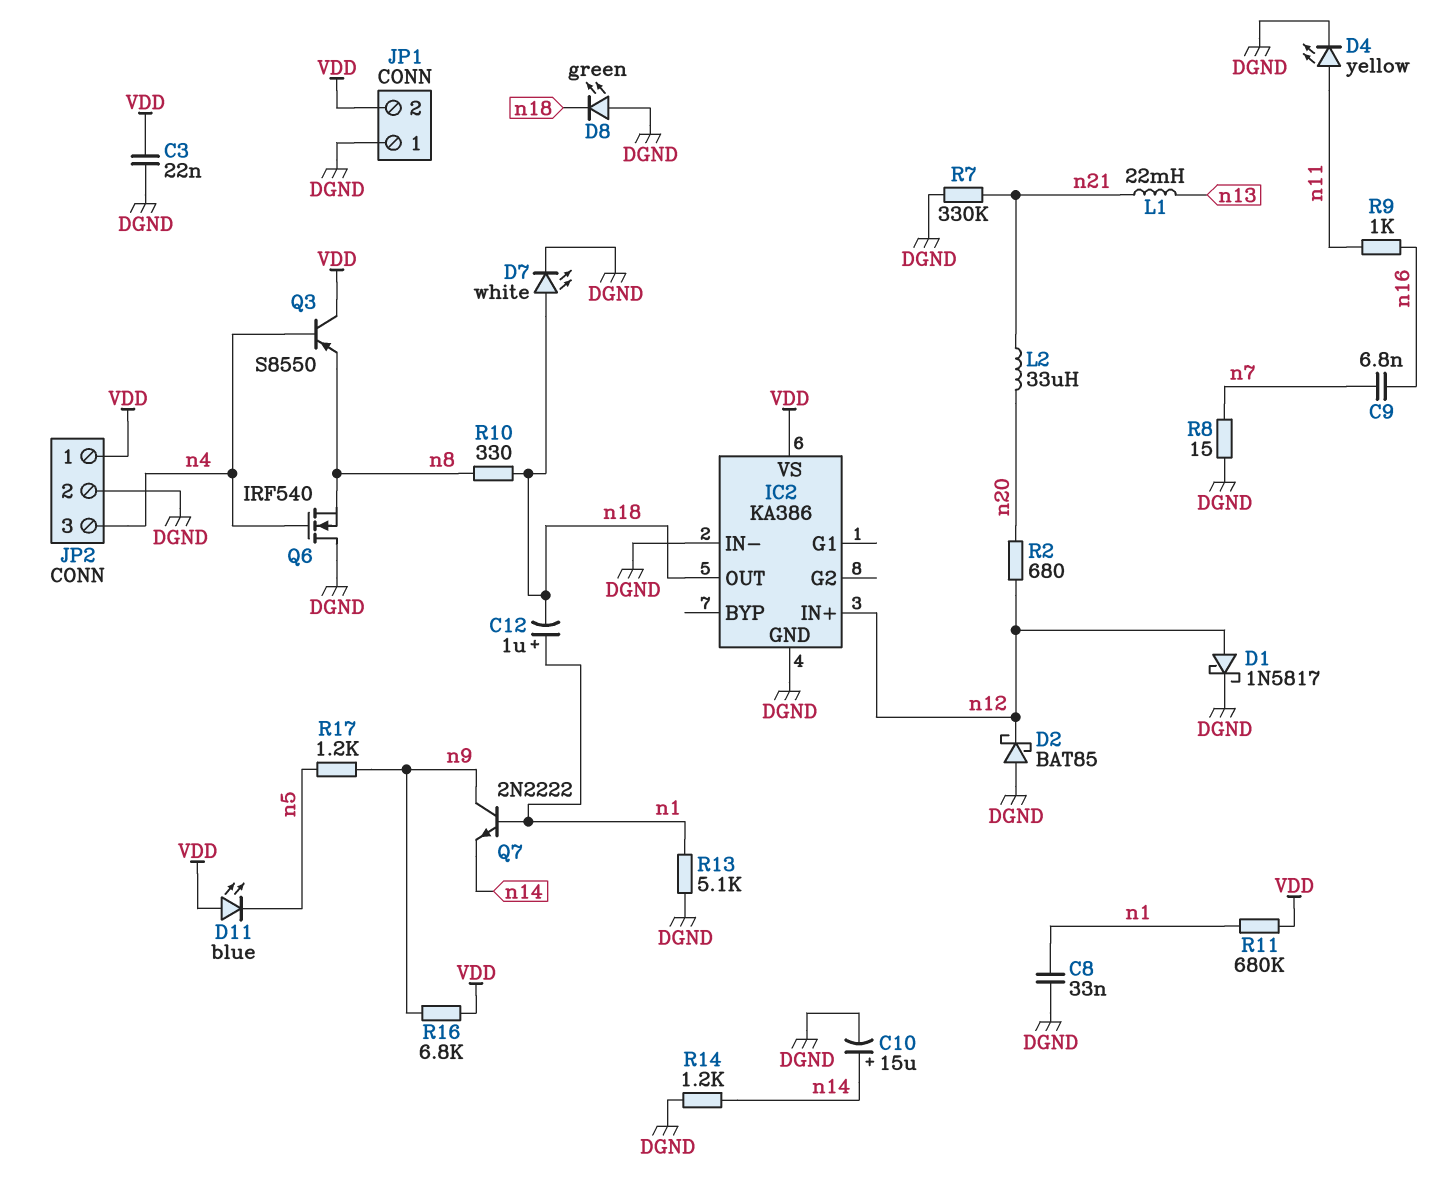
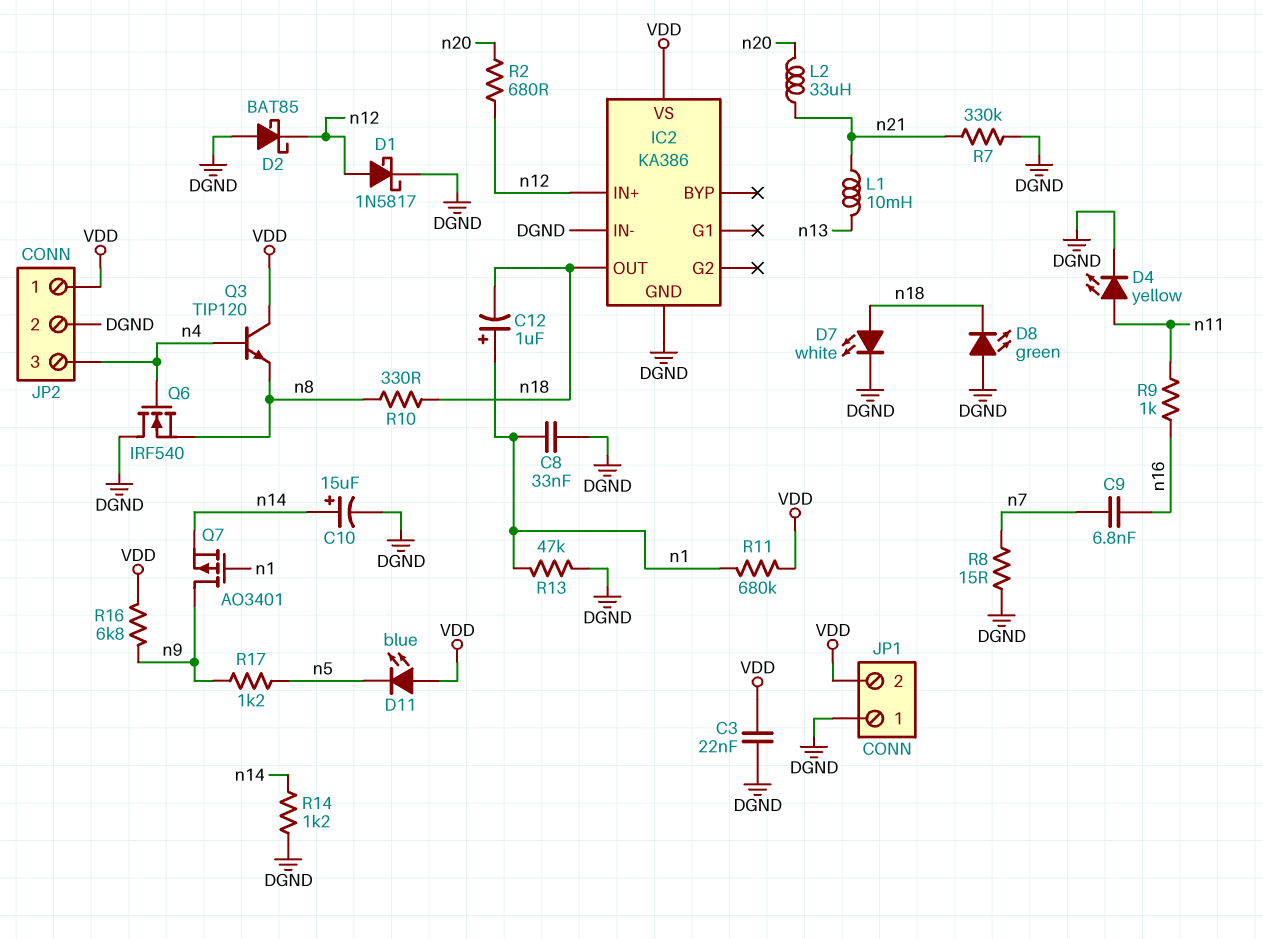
L1: 22mH (n13, n21) -> 10mH (n13, n21)
Q3: PNP S8550 (B n4, C VDD, E n8) -> NPN TIP120 (B n4, C VDD, E n8)
Q7: NPN 2N2222 (B n1, C n9, E n14) -> PMOS AO3401 (G n1, D n9, S n14)
R13: 5.1k (DGND, n1) -> 47k (DGND, n1)

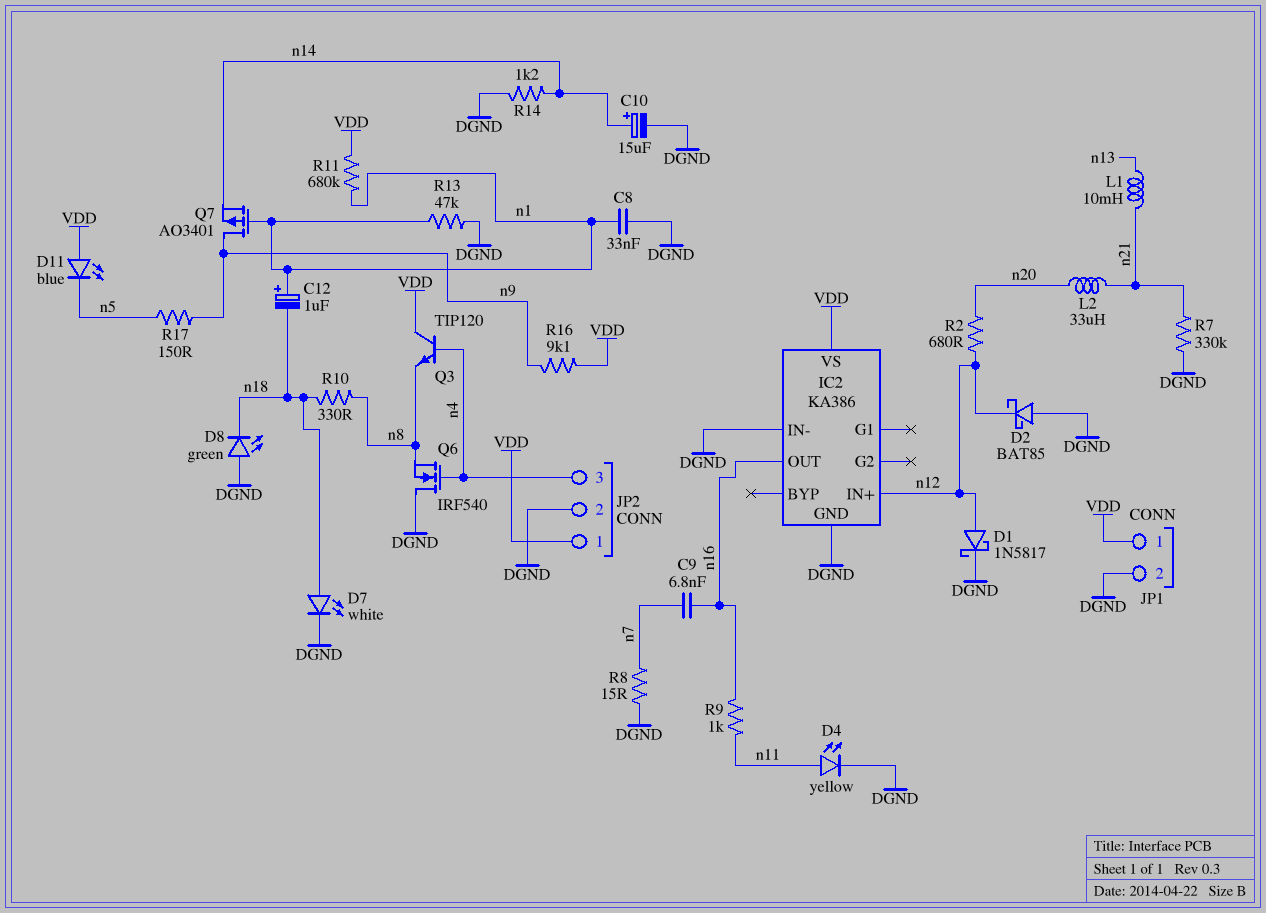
C3: 22nF (DGND, VDD) -> none
IC2 pin OUT: n18 -> n16
JP1 pin 1: DGND -> VDD
JP1 pin 2: VDD -> DGND
R16: 6.8k (VDD, n9) -> 9.1k (VDD, n9)
R17: 1.2k (n5, n9) -> 150 (n5, n9)

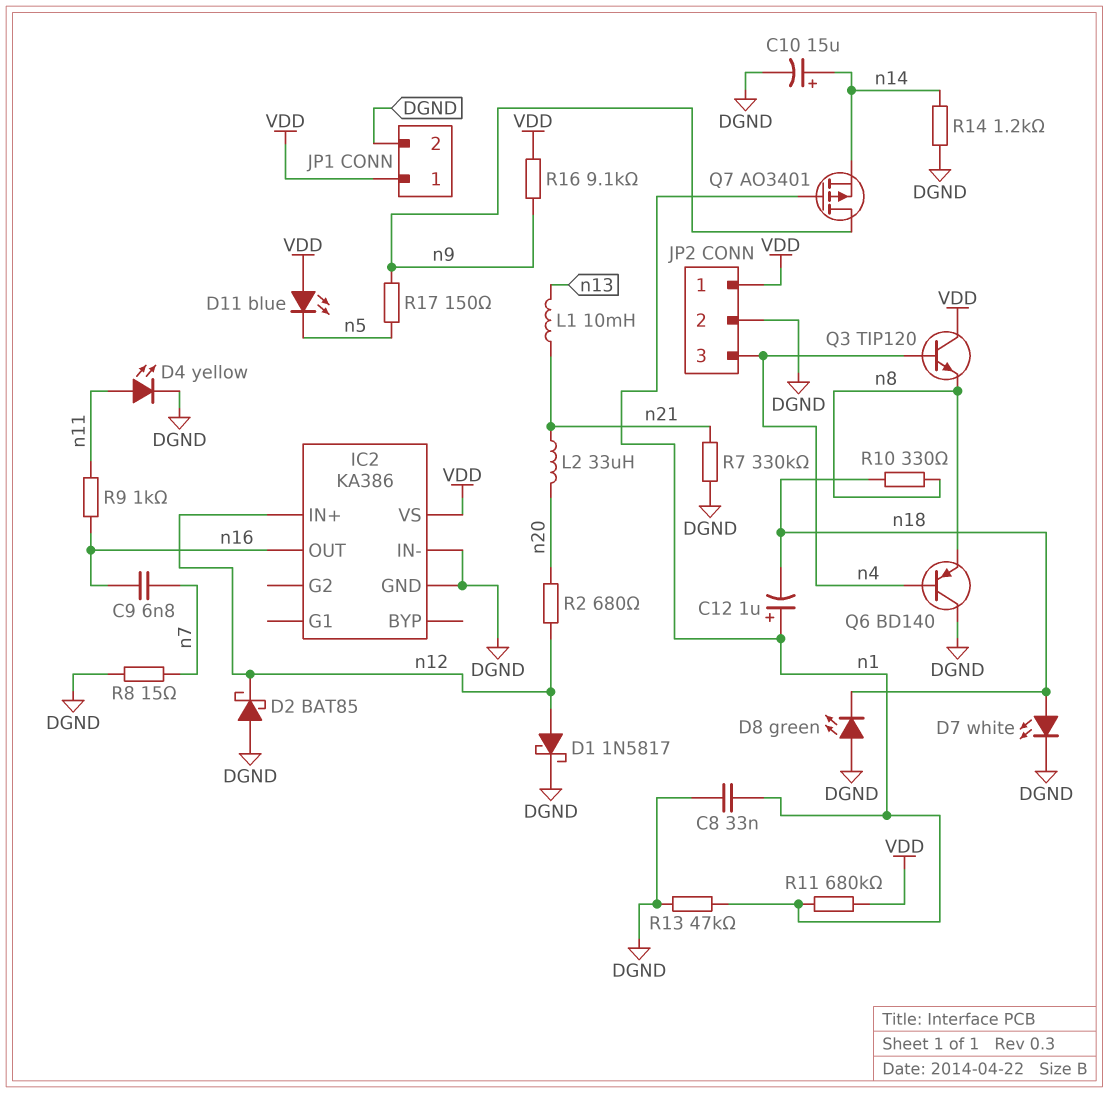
Q6: NMOS IRF540 (G n4, D DGND, S n8) -> PNP BD140 (B n4, C DGND, E n8)

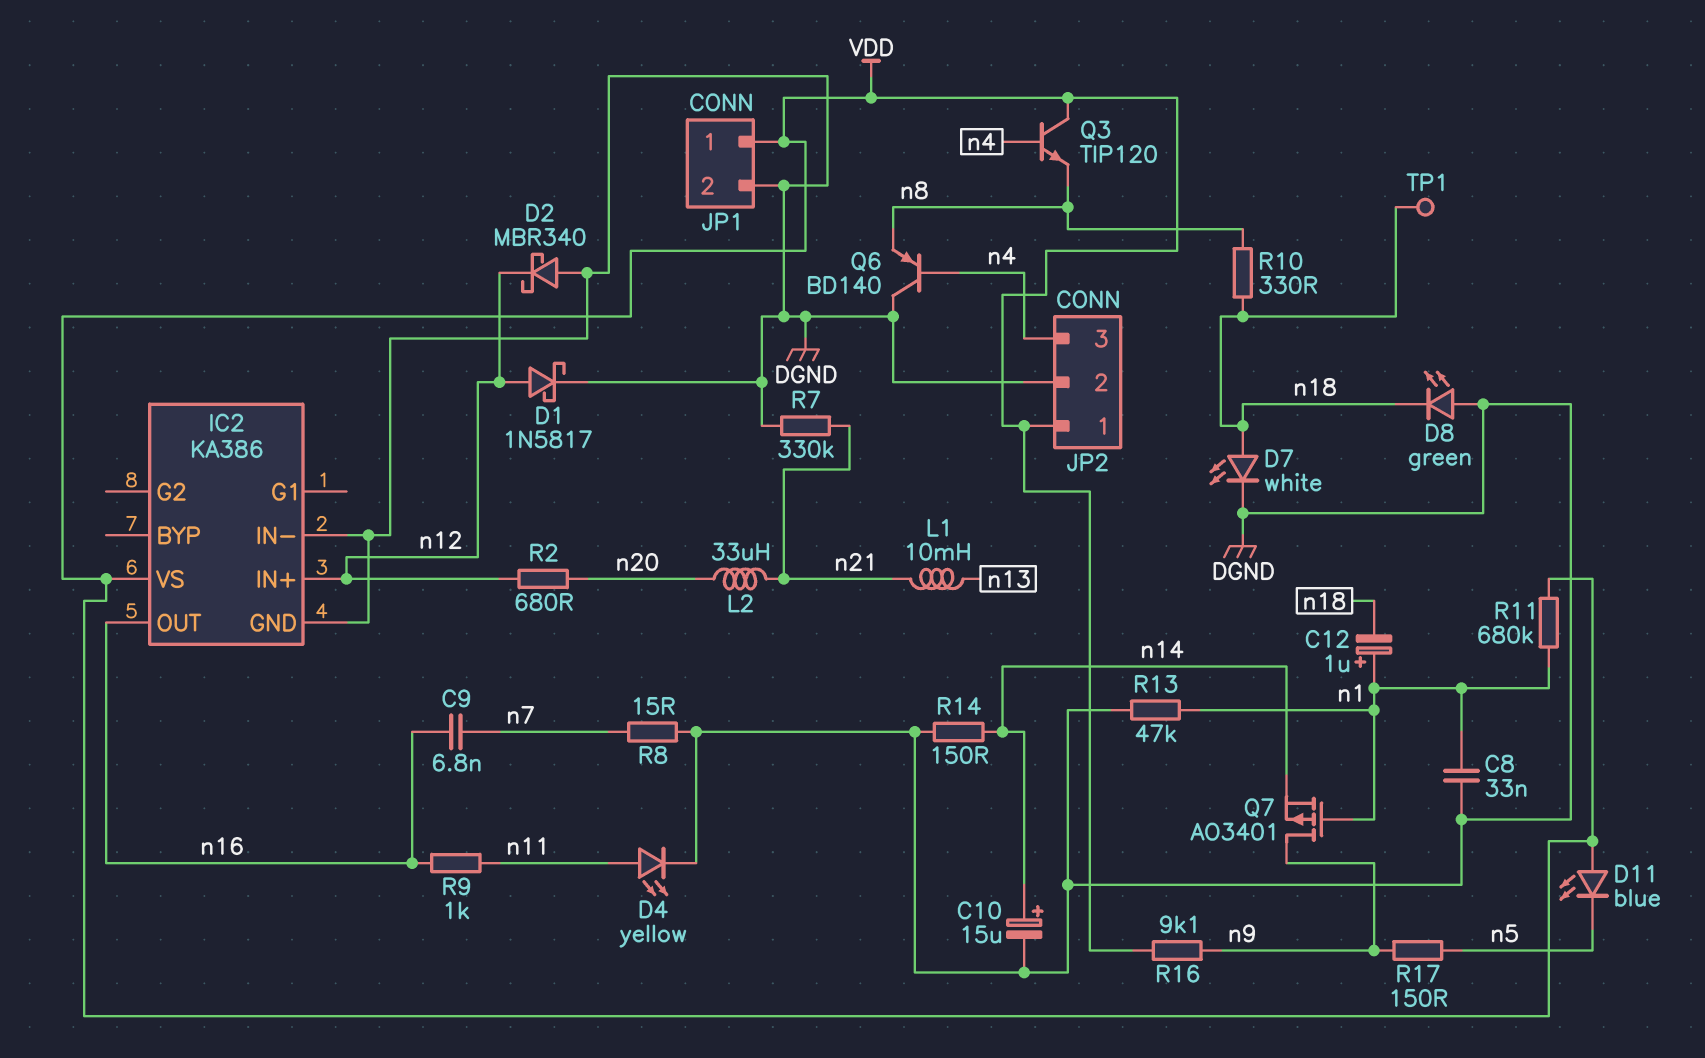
D2: schottky BAT85 (A DGND, K n12) -> schottky MBR340 (A DGND, K n12)
R14: 1.2k (DGND, n14) -> 150 (DGND, n14)
TP1: none -> test point (n18)

